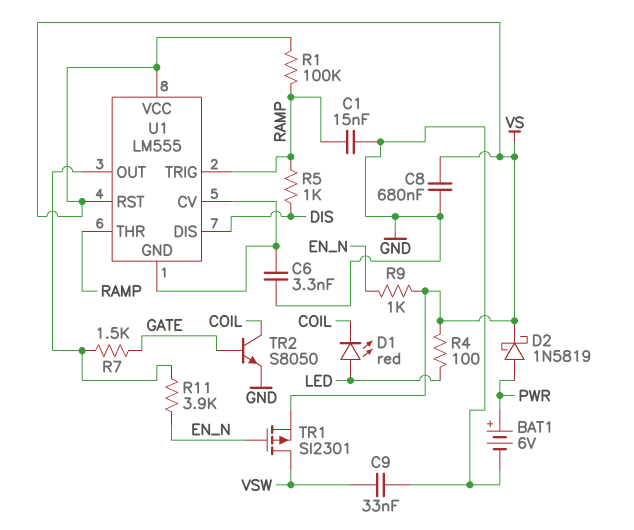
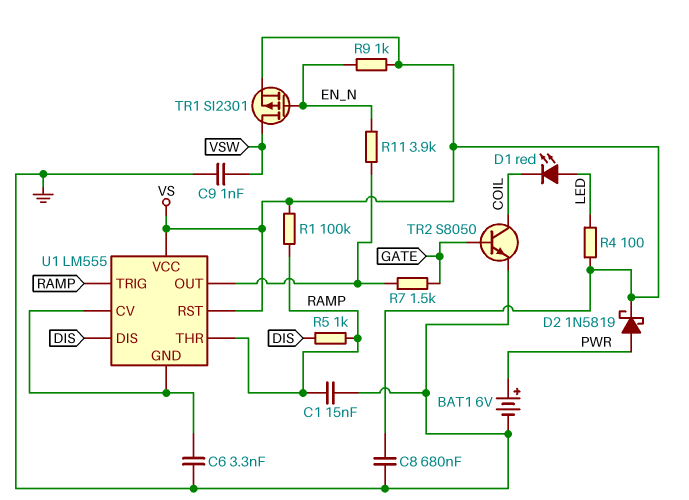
C9: 33nF (GND, VSW) -> 1nF (GND, VSW)

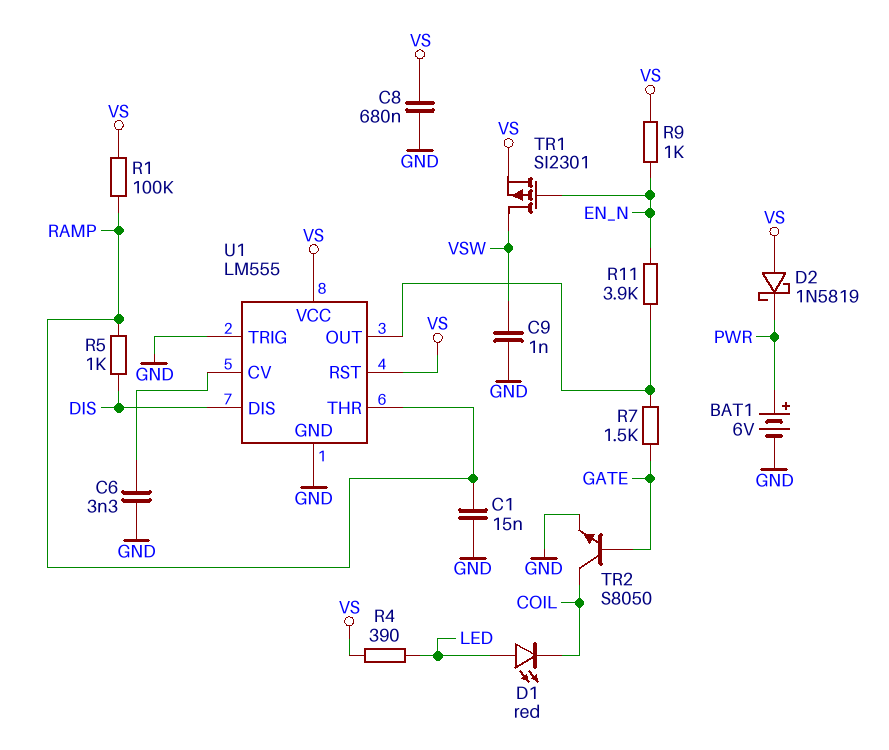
D2: schottky 1N5819 (A PWR, K VS) -> schottky 1N5819 (A VS, K PWR)
R4: 100 (LED, VS) -> 390 (LED, VS)
U1 pin GND: U1/CV -> GND
U1 pin TRIG: RAMP -> GND

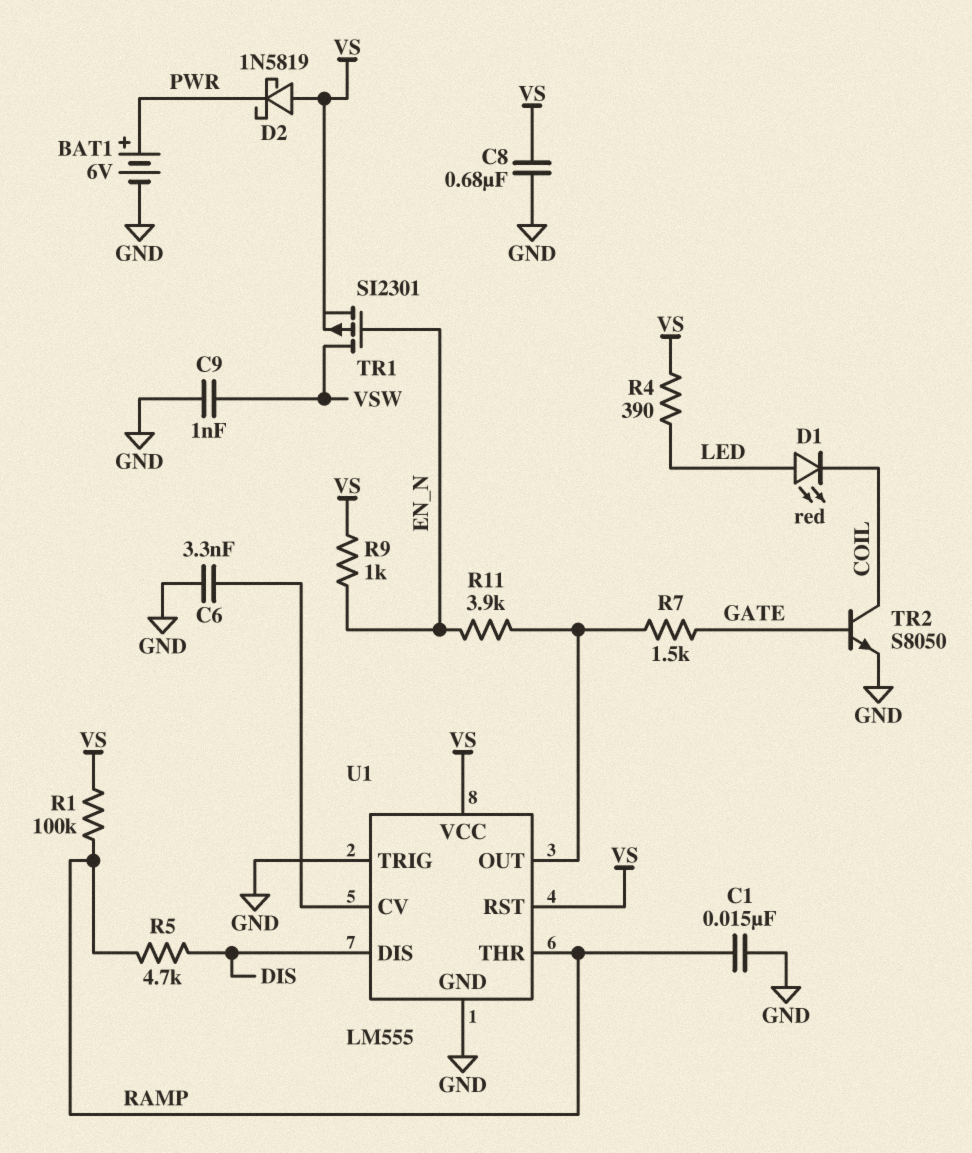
R5: 1k (DIS, RAMP) -> 4.7k (DIS, RAMP)

